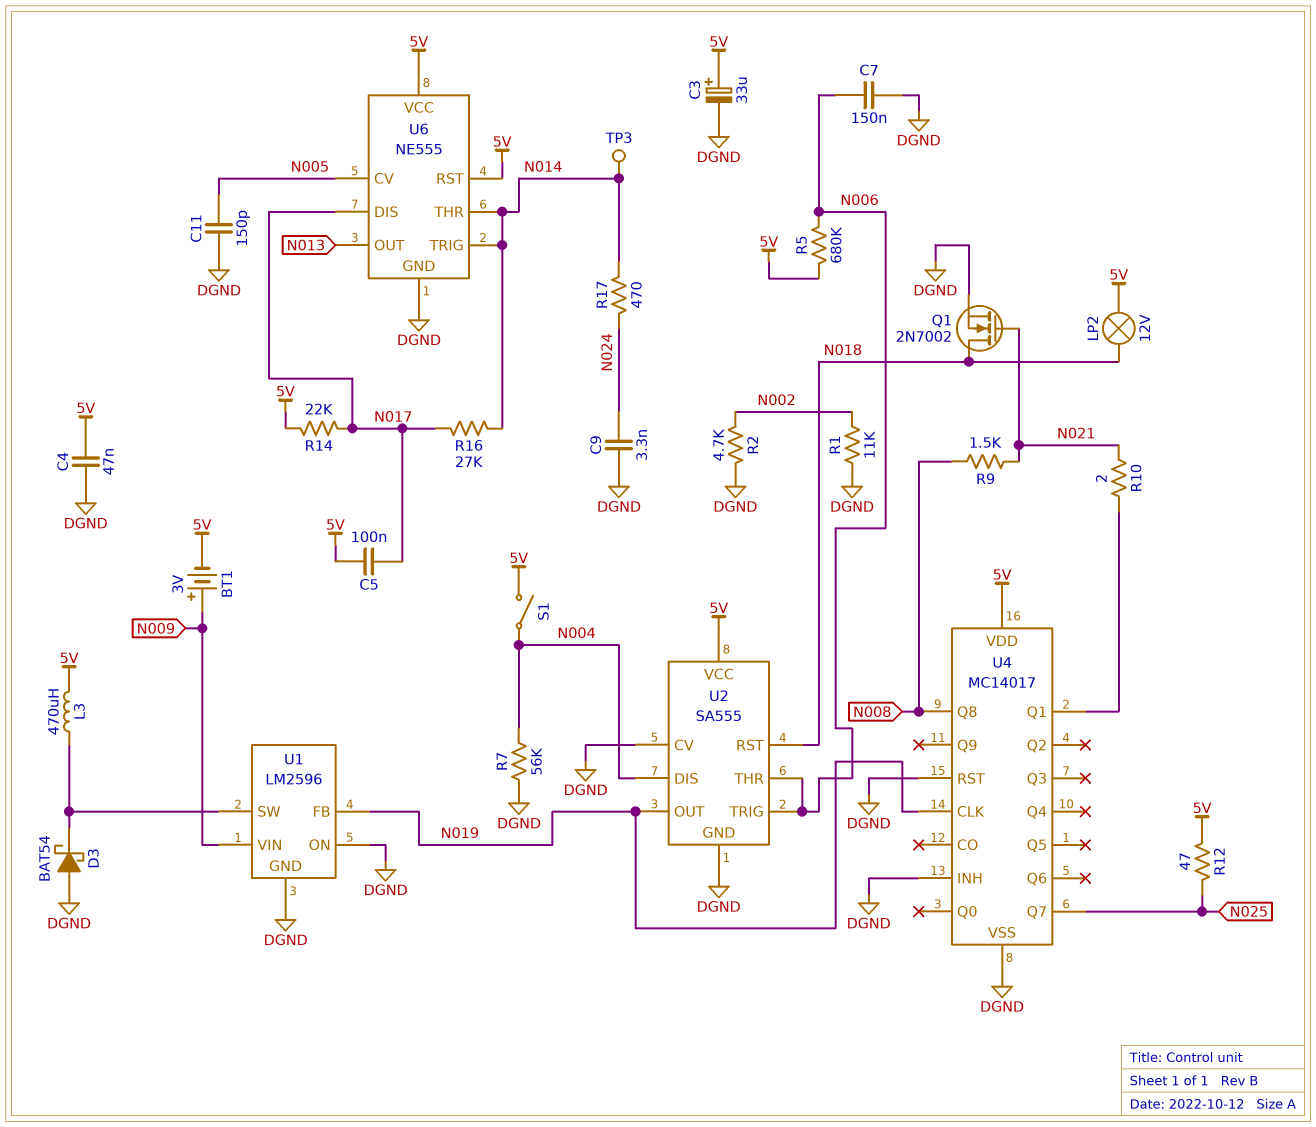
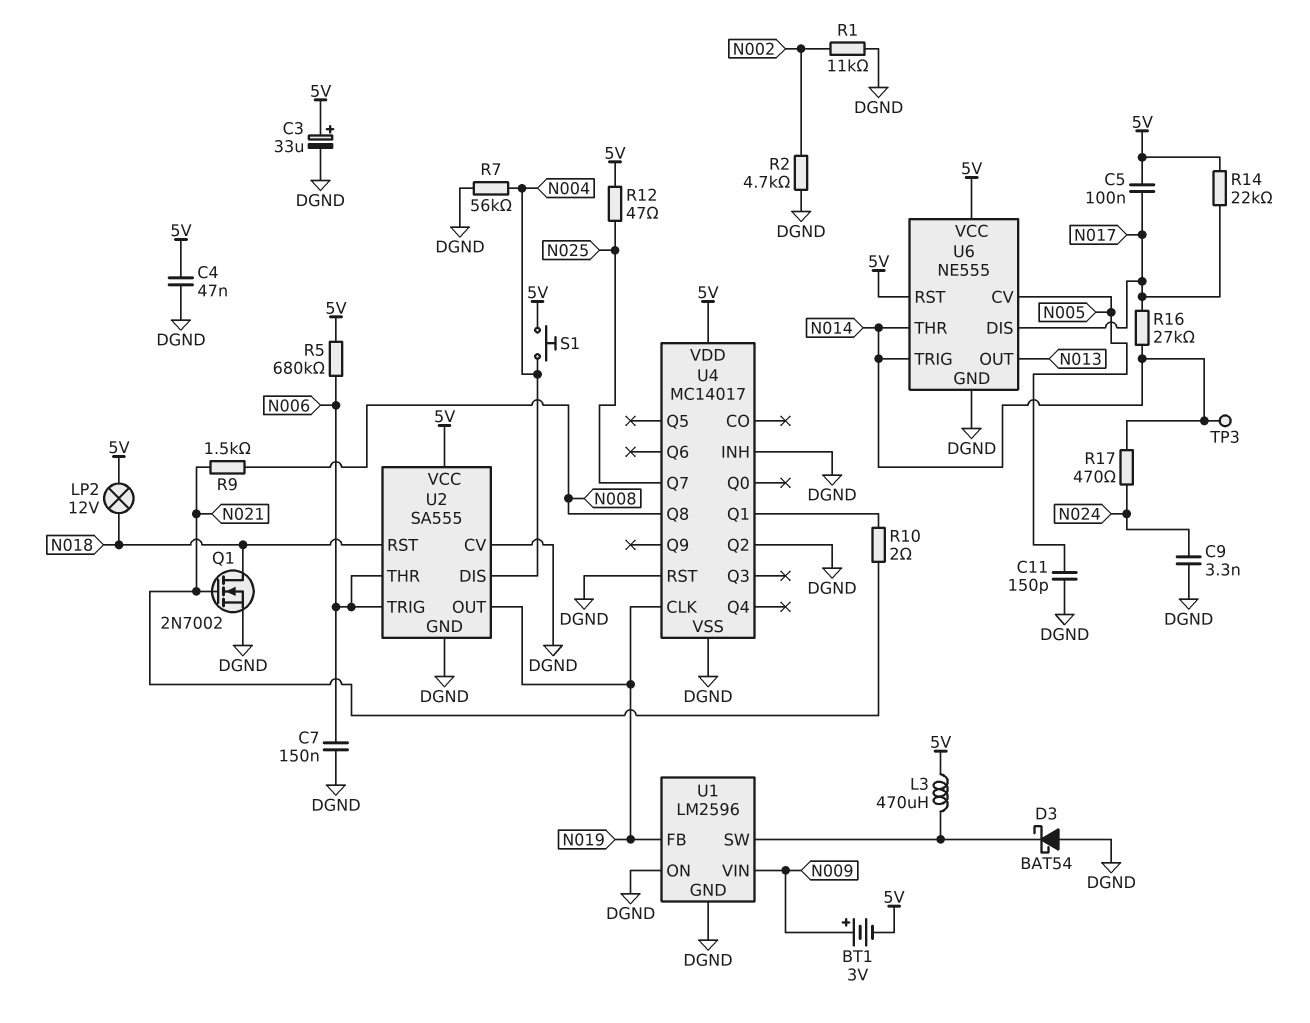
S1: switch (5V, N004) -> button (5V, N004)
U4 pin Q2: none -> DGND

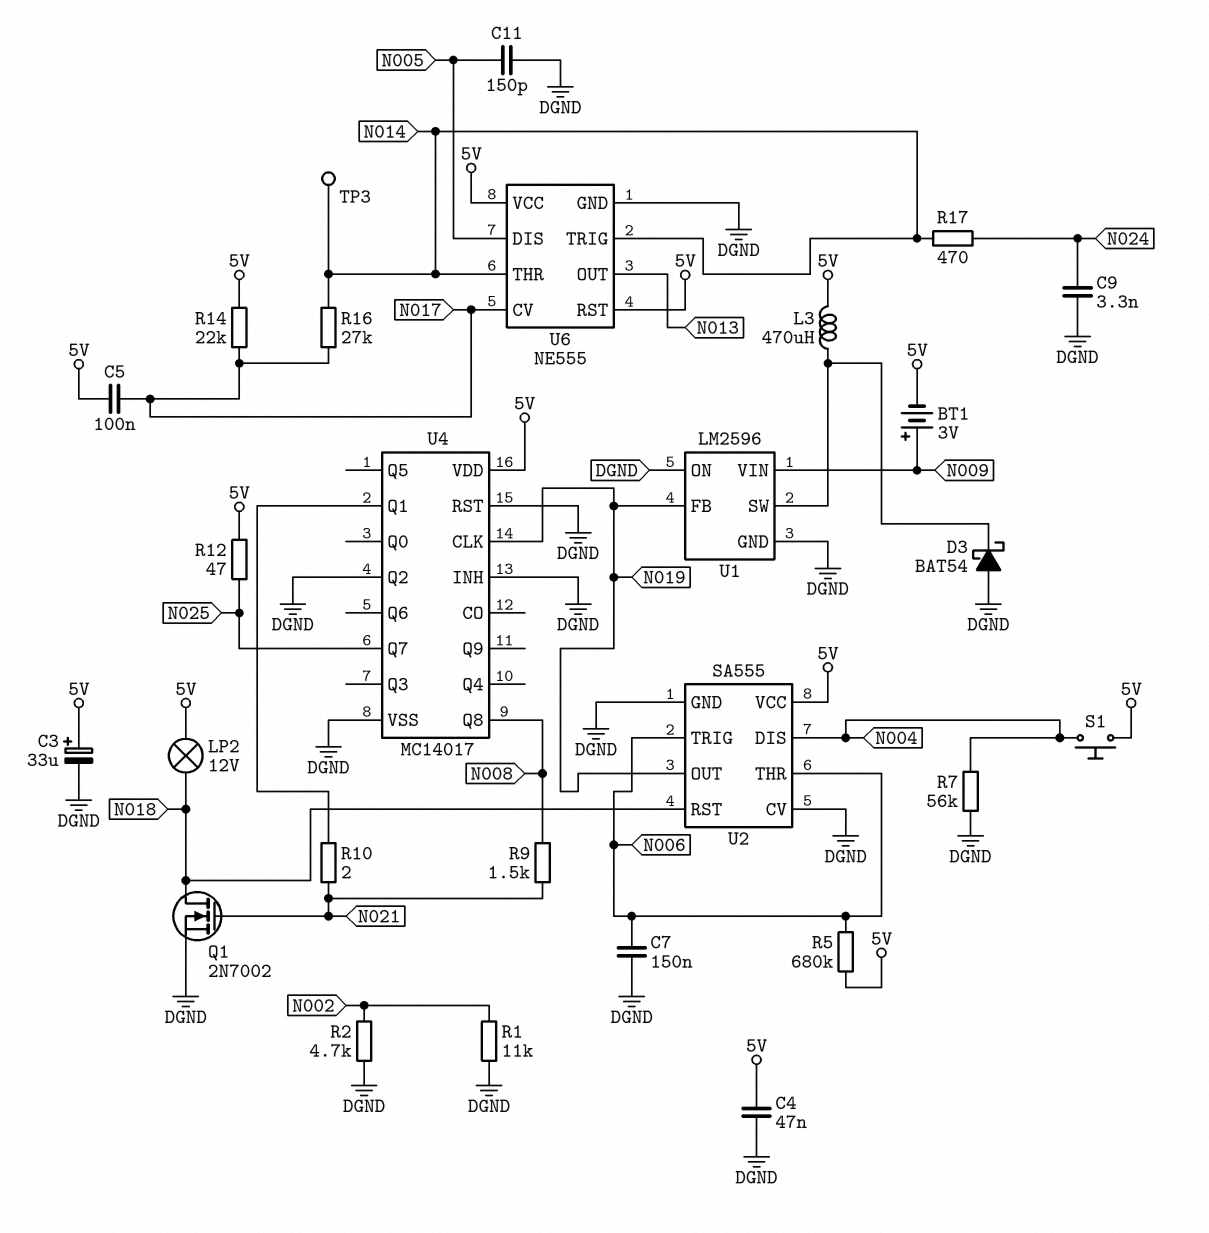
U6 pin CV: N005 -> N017
U6 pin DIS: N017 -> N005

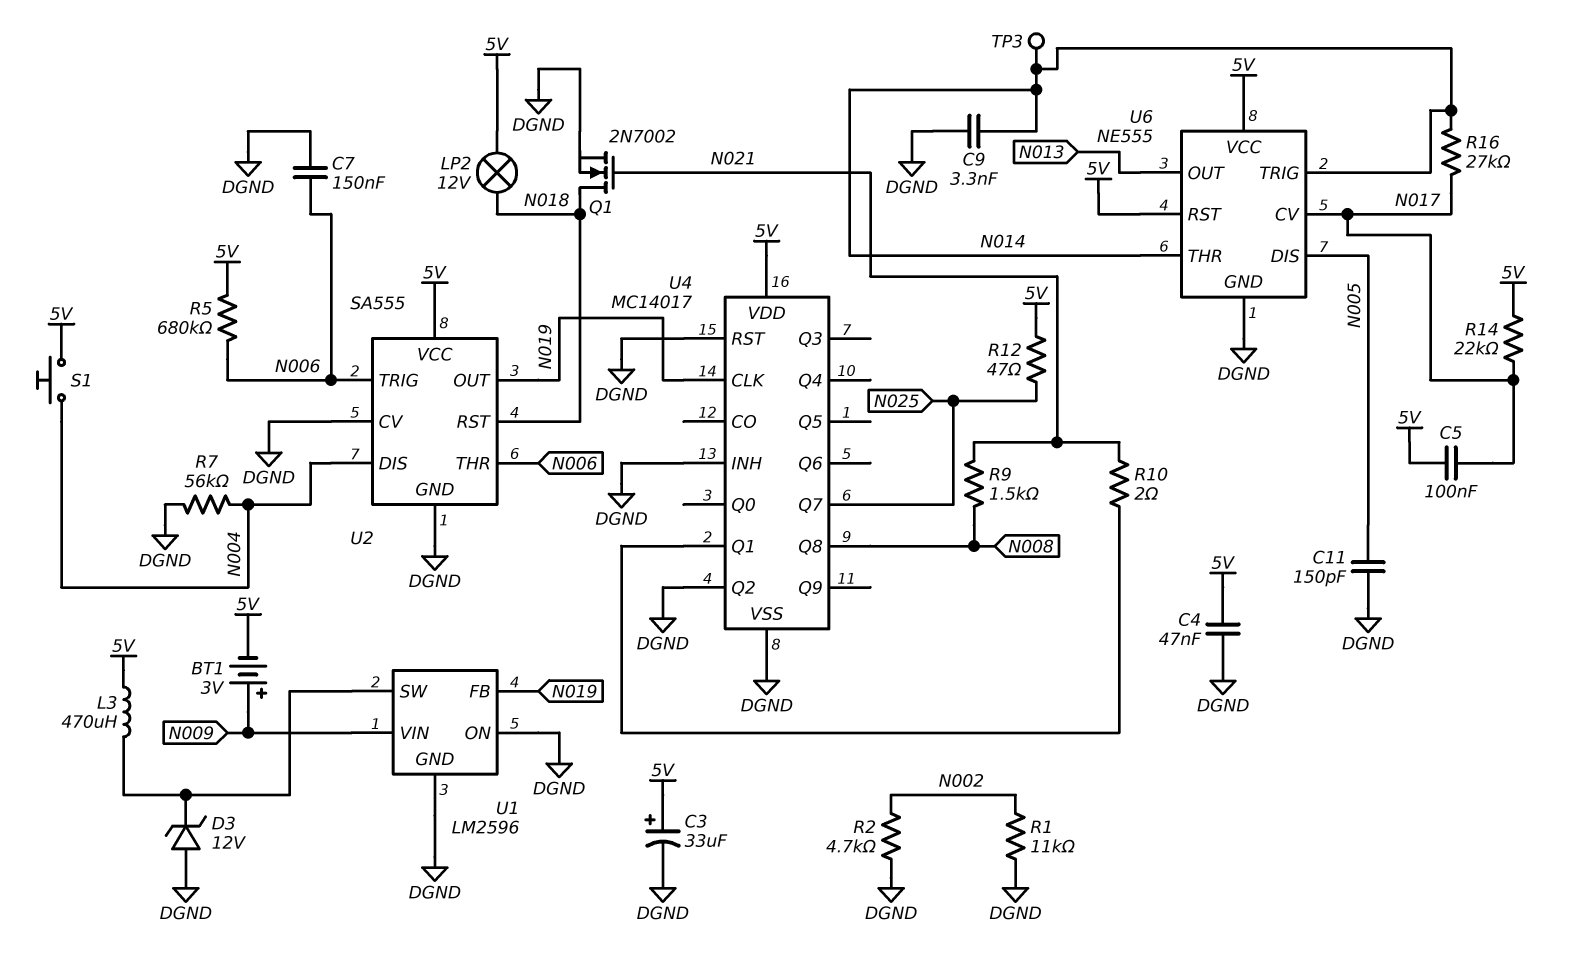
C9: 3.3nF (DGND, N024) -> 3.3nF (DGND, N014)
D3: schottky BAT54 (A DGND, K U1/SW) -> zener 12V (A DGND, K U1/SW)
R17: 470 (N014, N024) -> none

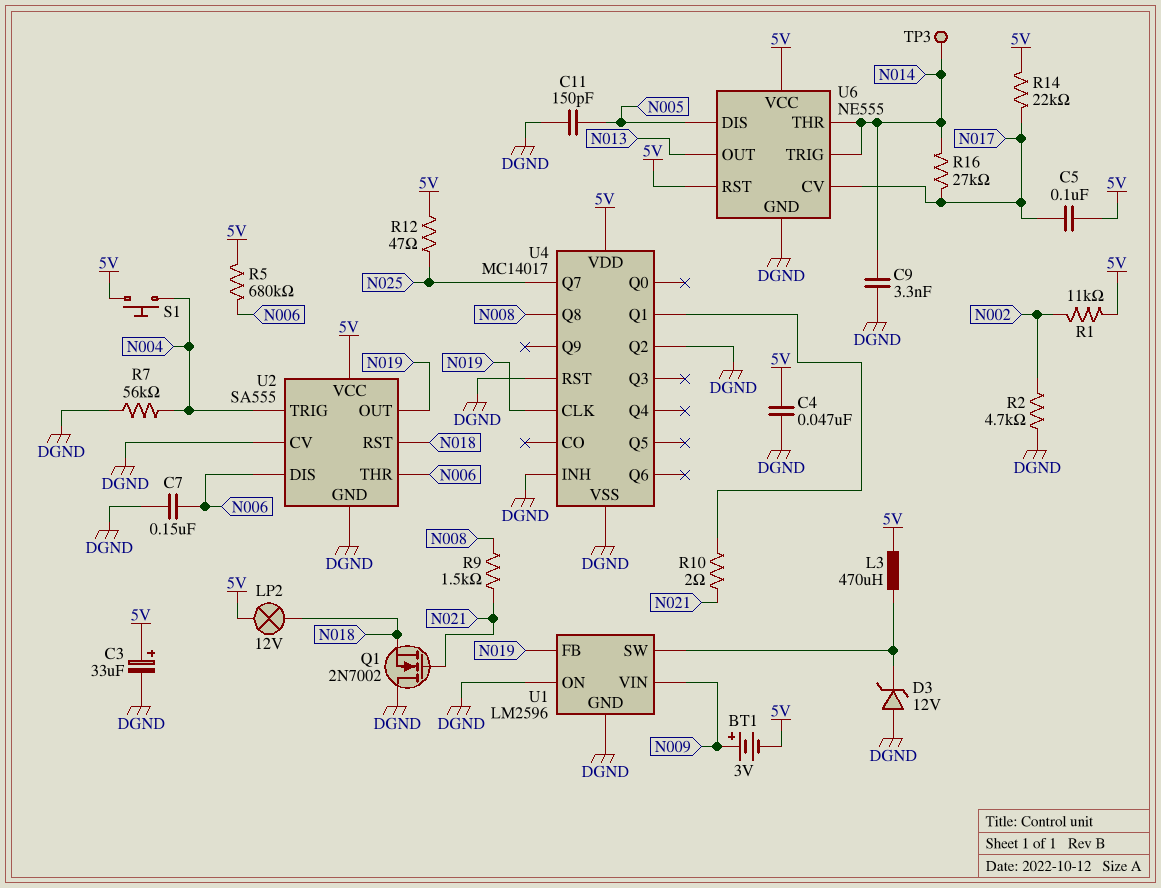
Q1: NMOS 2N7002 (G N021, D N018, S DGND) -> NMOS 2N7002 (G N021, D DGND, S N018)
R1: 11k (DGND, N002) -> 11k (5V, N002)
U2 pin DIS: N004 -> N006
U2 pin TRIG: N006 -> N004

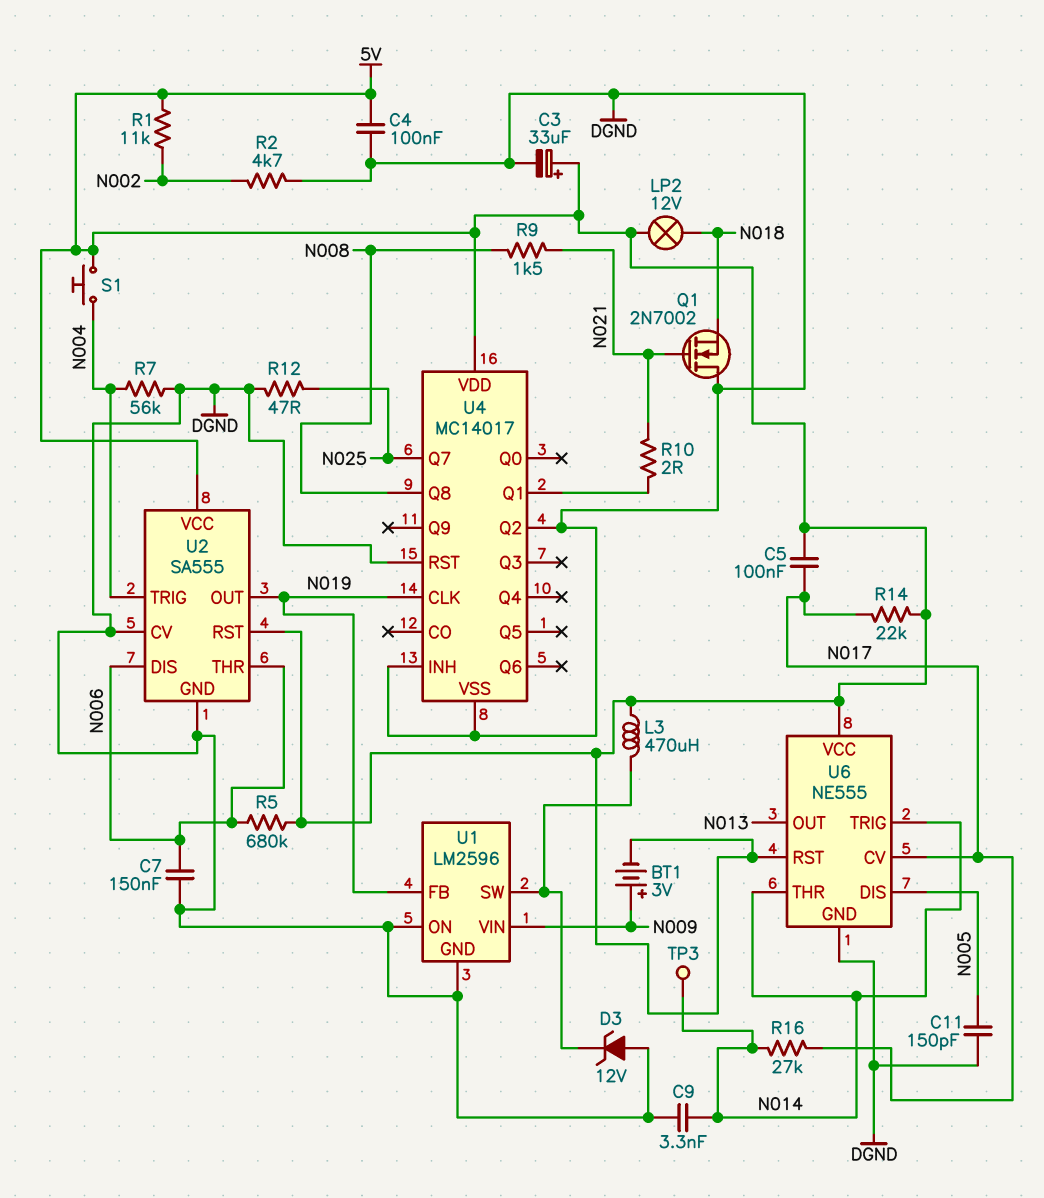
C4: 47nF (5V, DGND) -> 100nF (5V, DGND)
R12: 47 (5V, N025) -> 47 (DGND, N025)
U2 pin RST: N018 -> 5V

